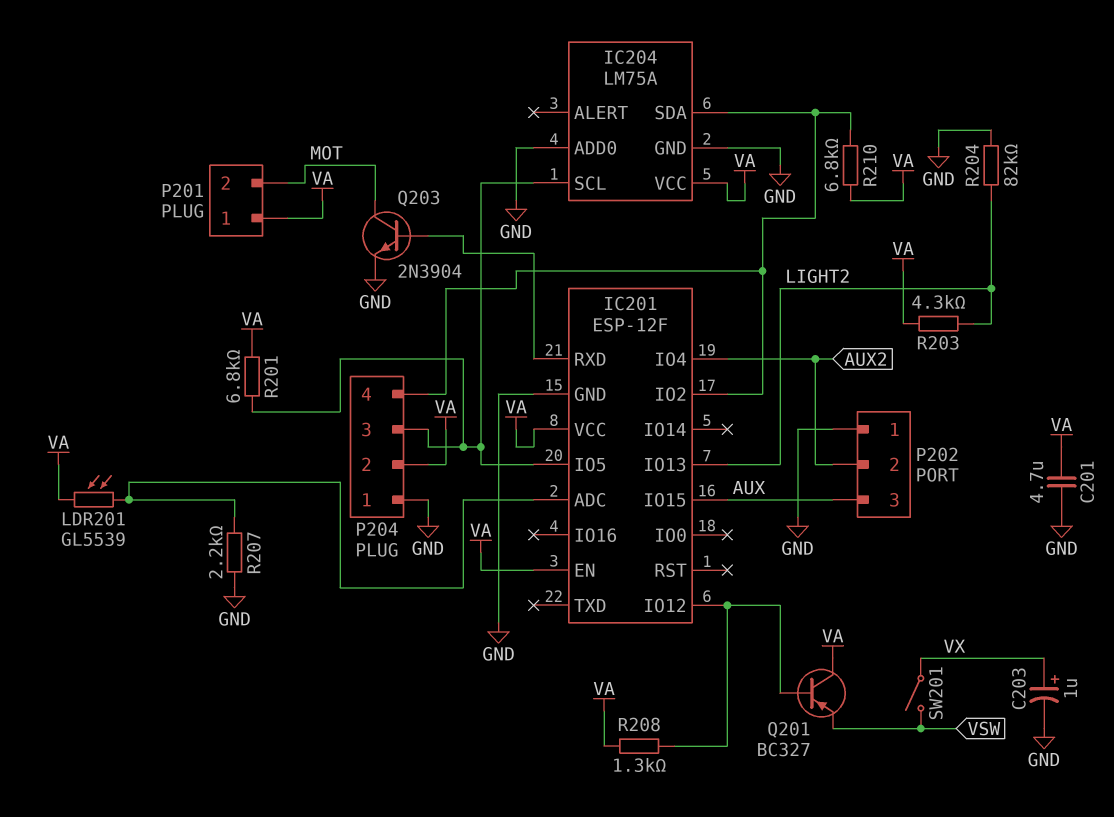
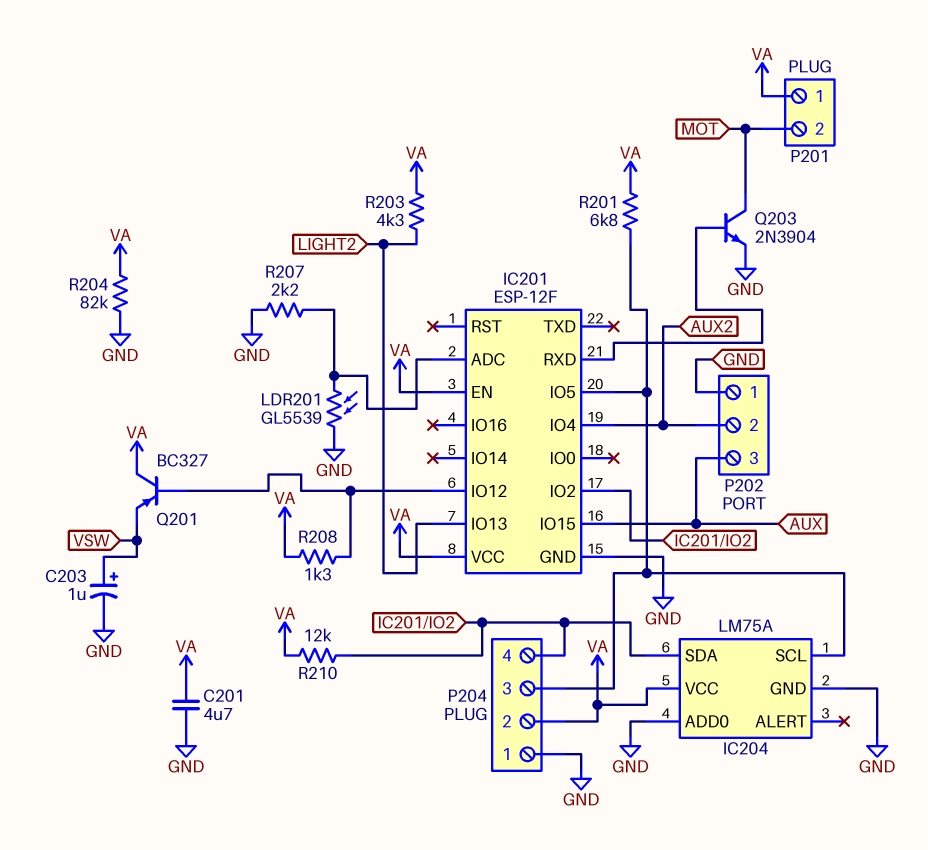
C203: 1uF (plus VX, minus GND) -> 1uF (plus VSW, minus GND)
LDR201: GL5539 (IC201/ADC, VA) -> GL5539 (GND, IC201/ADC)
R204: 82k (GND, LIGHT2) -> 82k (GND, VA)
R210: 6.8k (IC201/IO2, VA) -> 12k (IC201/IO2, VA)
SW201: switch (VSW, VX) -> none

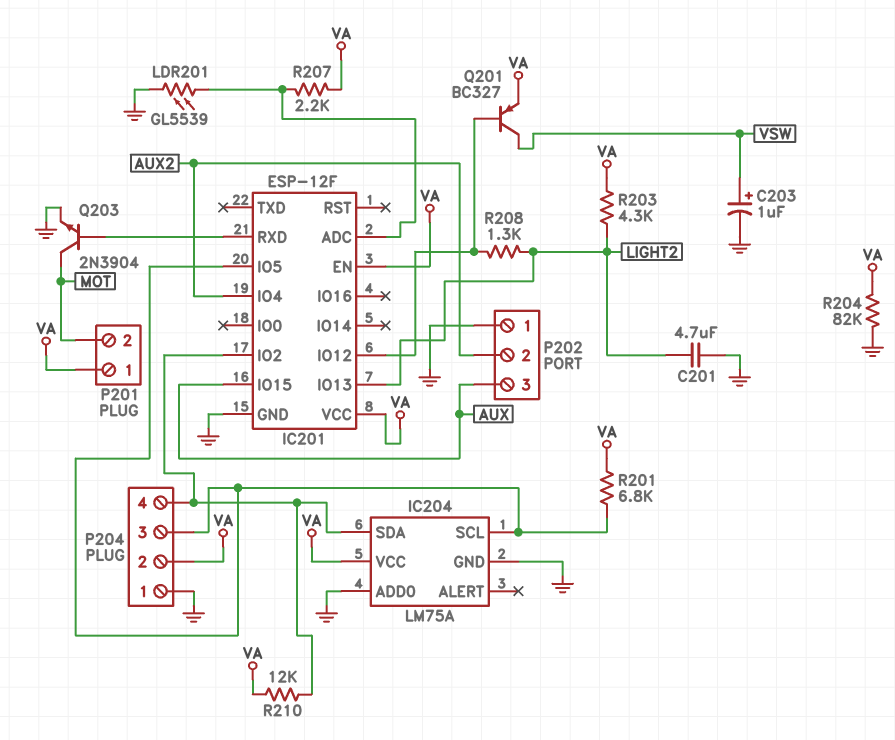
C201: 4.7uF (GND, VA) -> 4.7uF (GND, LIGHT2)
Q201: PNP BC327 (B IC201/IO12, C VA, E VSW) -> PNP BC327 (B IC201/IO12, C VSW, E VA)
R207: 2.2k (GND, IC201/ADC) -> 2.2k (IC201/ADC, VA)
R208: 1.3k (IC201/IO12, VA) -> 1.3k (IC201/IO12, LIGHT2)

